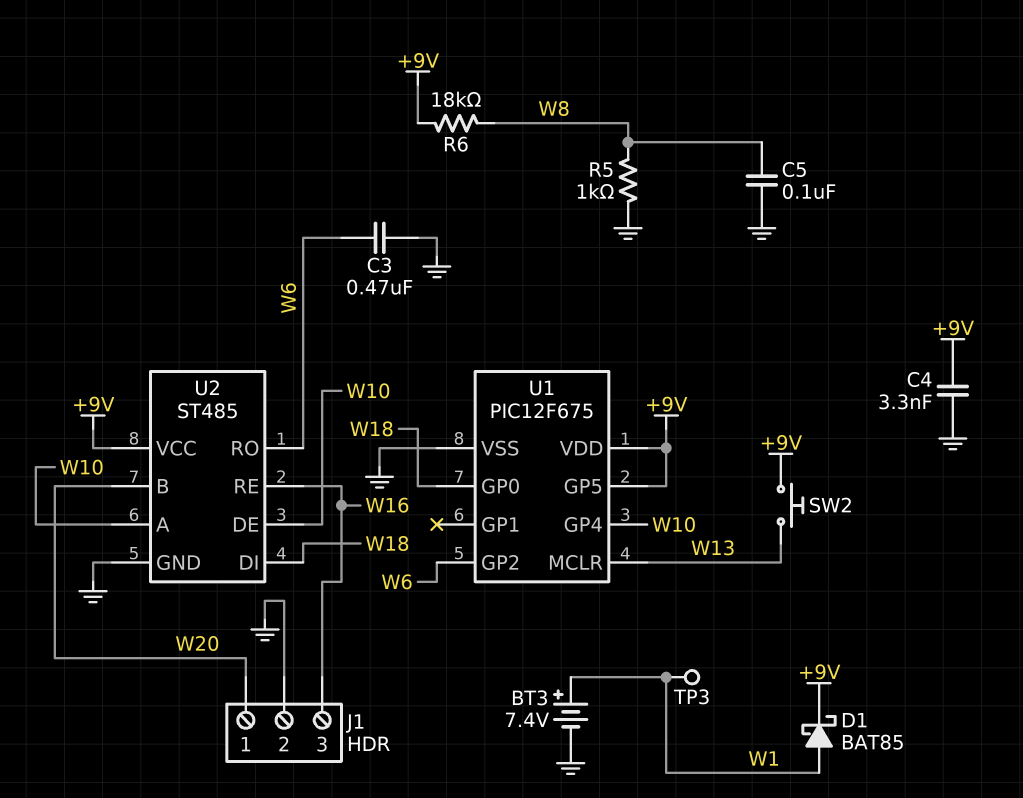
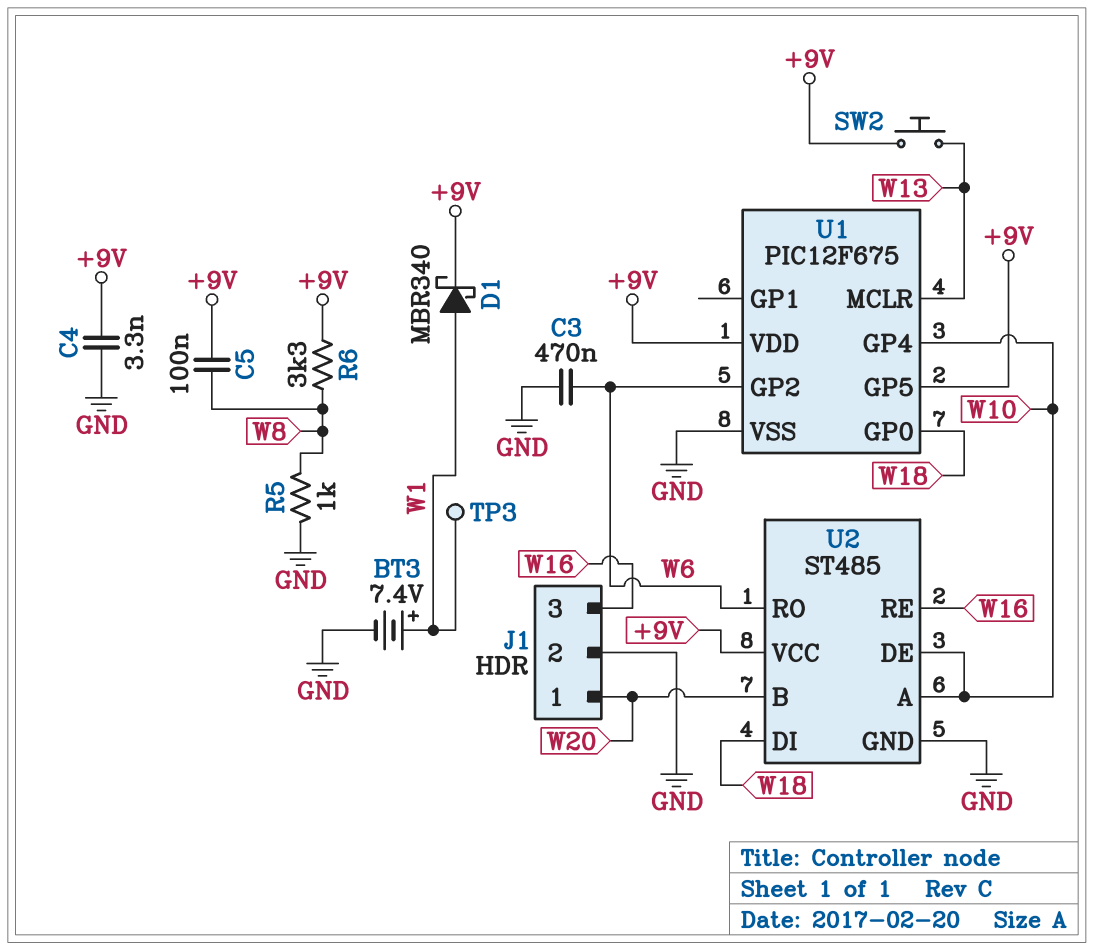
C5: 100nF (GND, W8) -> 100nF (+9V, W8)
D1: schottky BAT85 (A W1, K +9V) -> schottky MBR340 (A W1, K +9V)
R6: 18k (+9V, W8) -> 3.3k (+9V, W8)

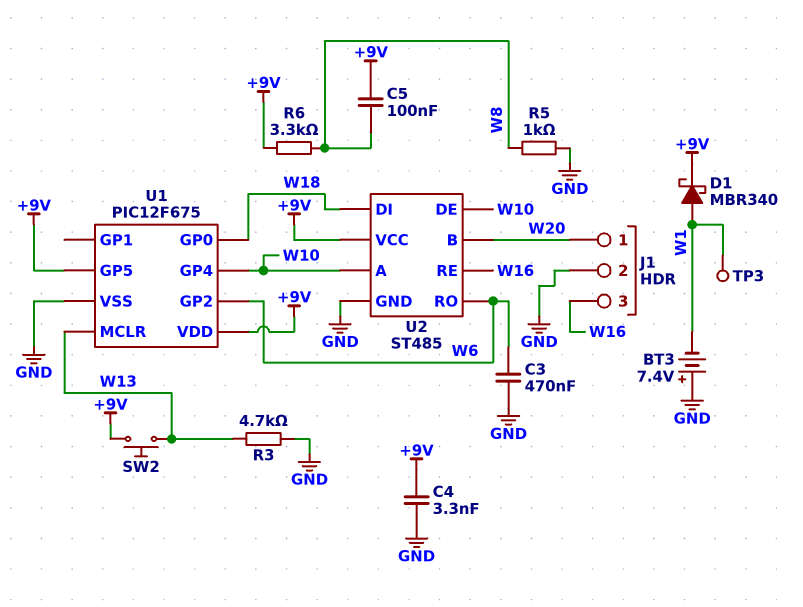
BT3: 7.4V (plus W1, minus GND) -> 7.4V (plus GND, minus W1)
R3: none -> 4.7k (GND, W13)

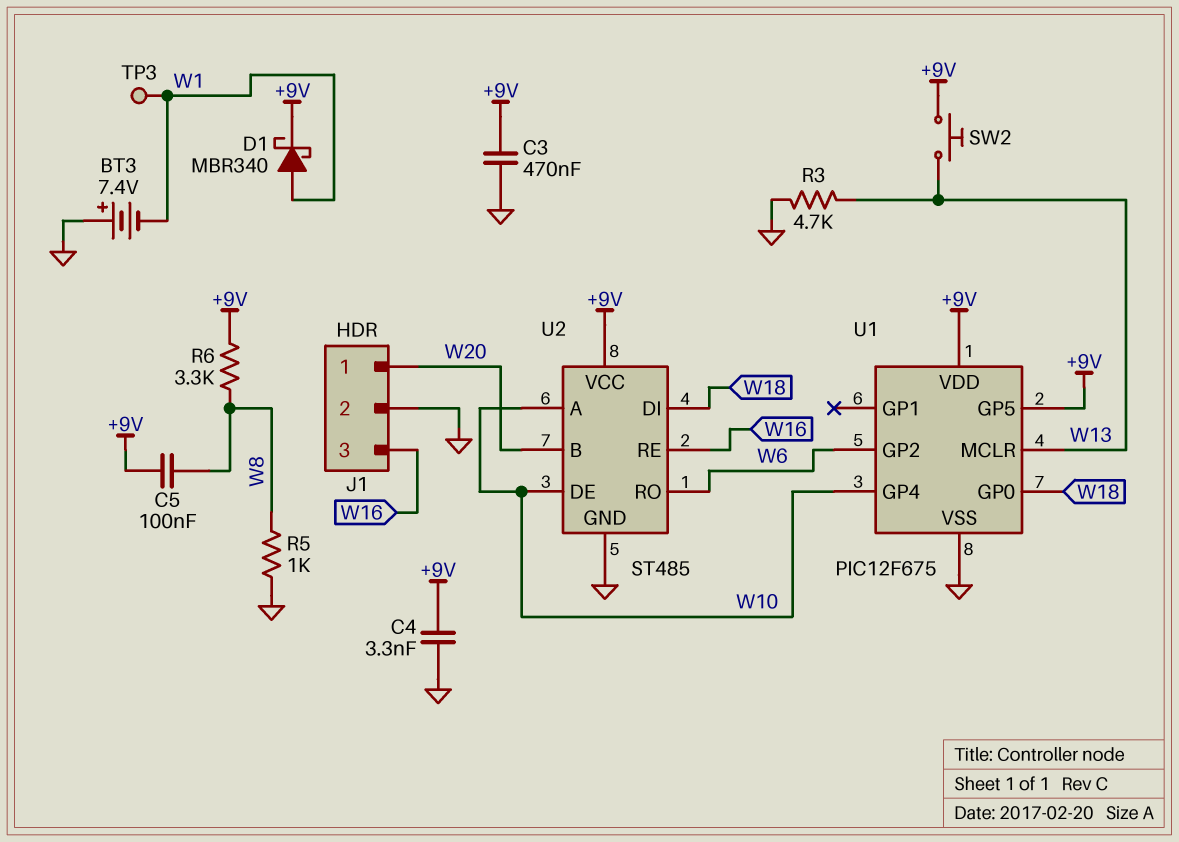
C3: 470nF (GND, W6) -> 470nF (+9V, GND)

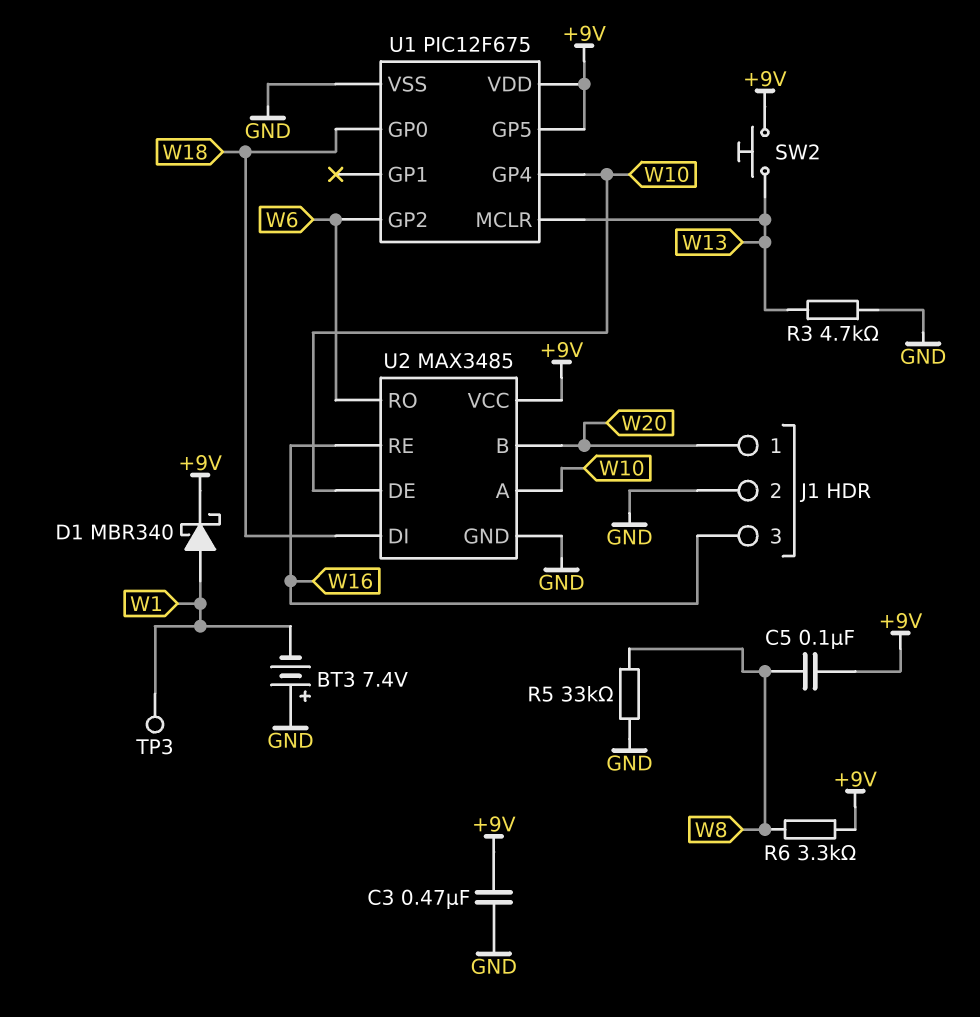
C4: 3.3nF (+9V, GND) -> none
R5: 1k (GND, W8) -> 33k (GND, W8)
U2: ST485 -> MAX3485

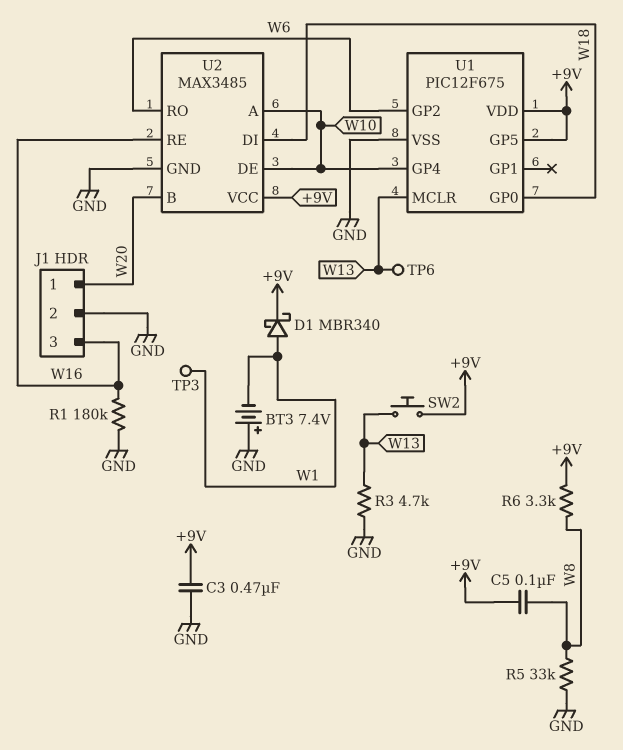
R1: none -> 180k (GND, W16)
TP6: none -> test point (W13)

